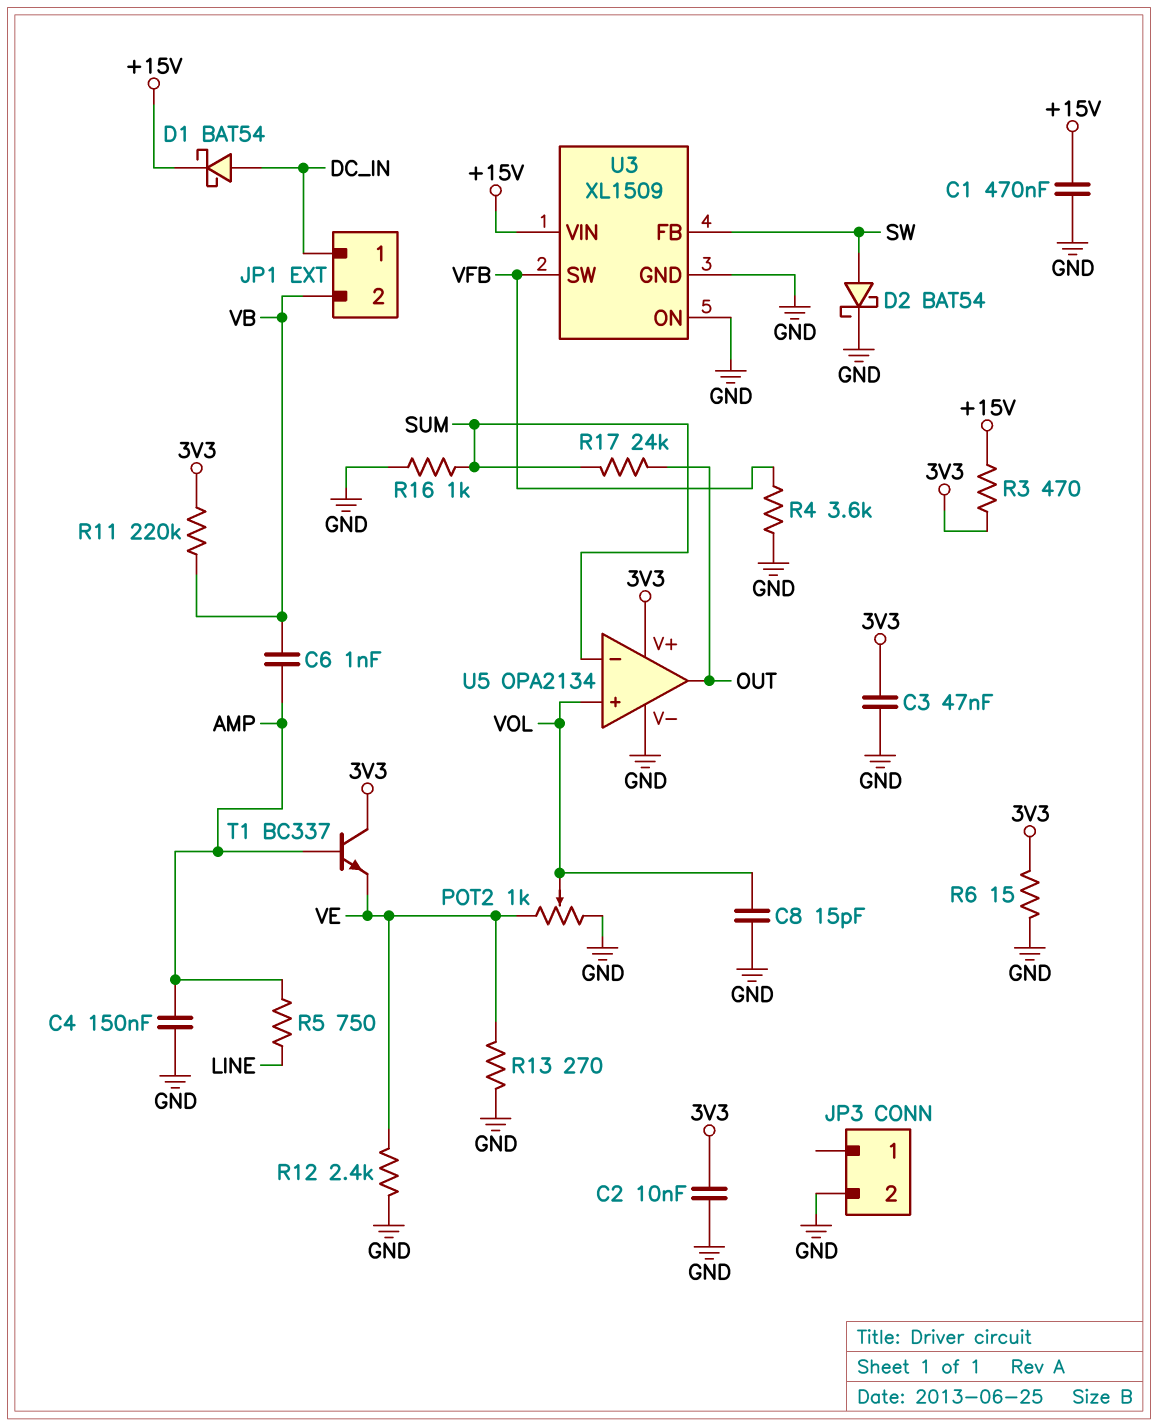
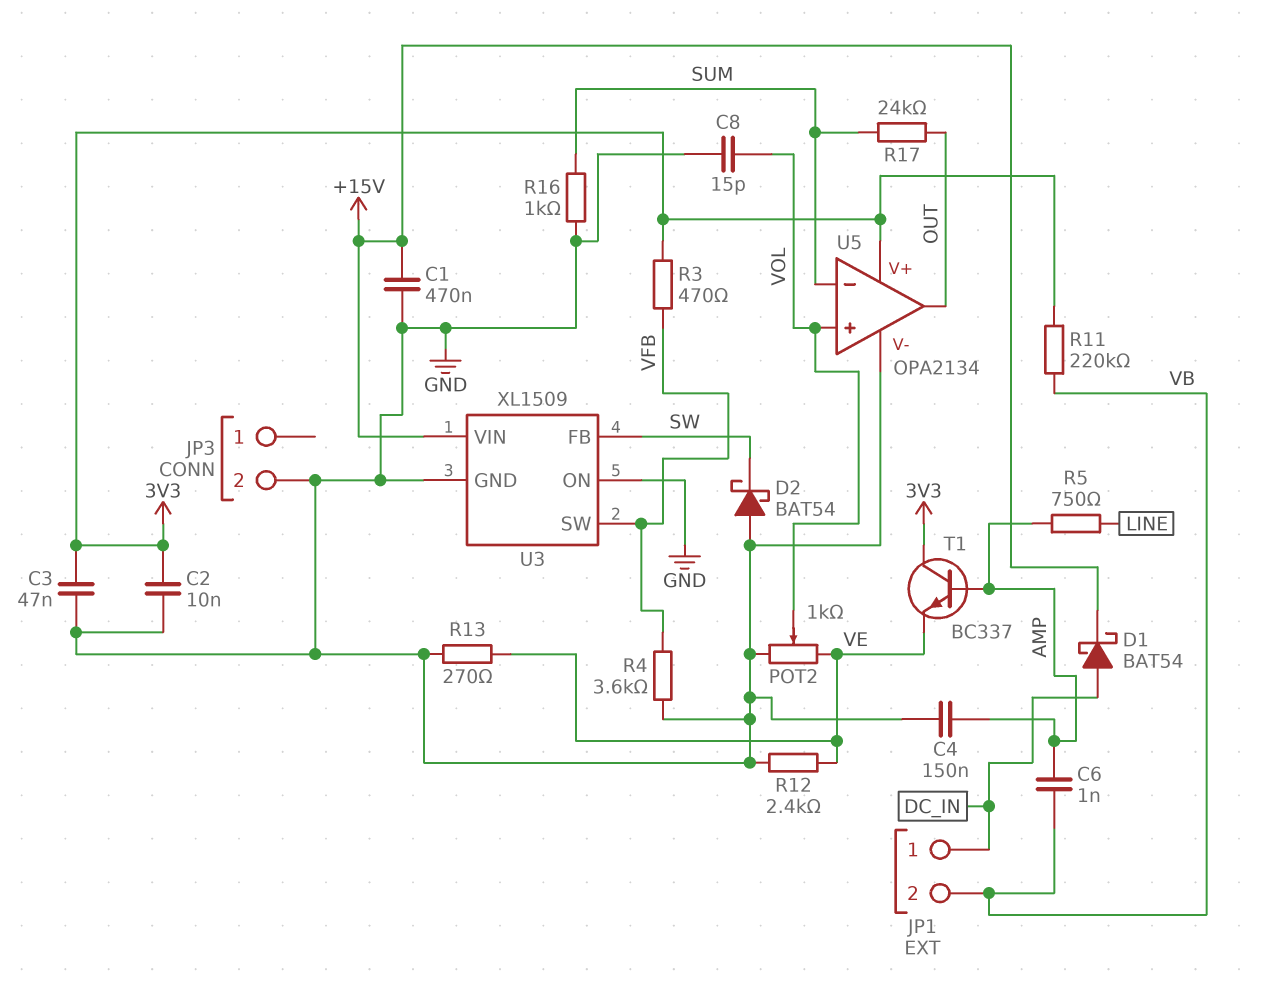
D2: schottky BAT54 (A SW, K GND) -> schottky BAT54 (A GND, K SW)
R3: 470 (+15V, 3V3) -> 470 (3V3, VFB)
R6: 15 (3V3, GND) -> none

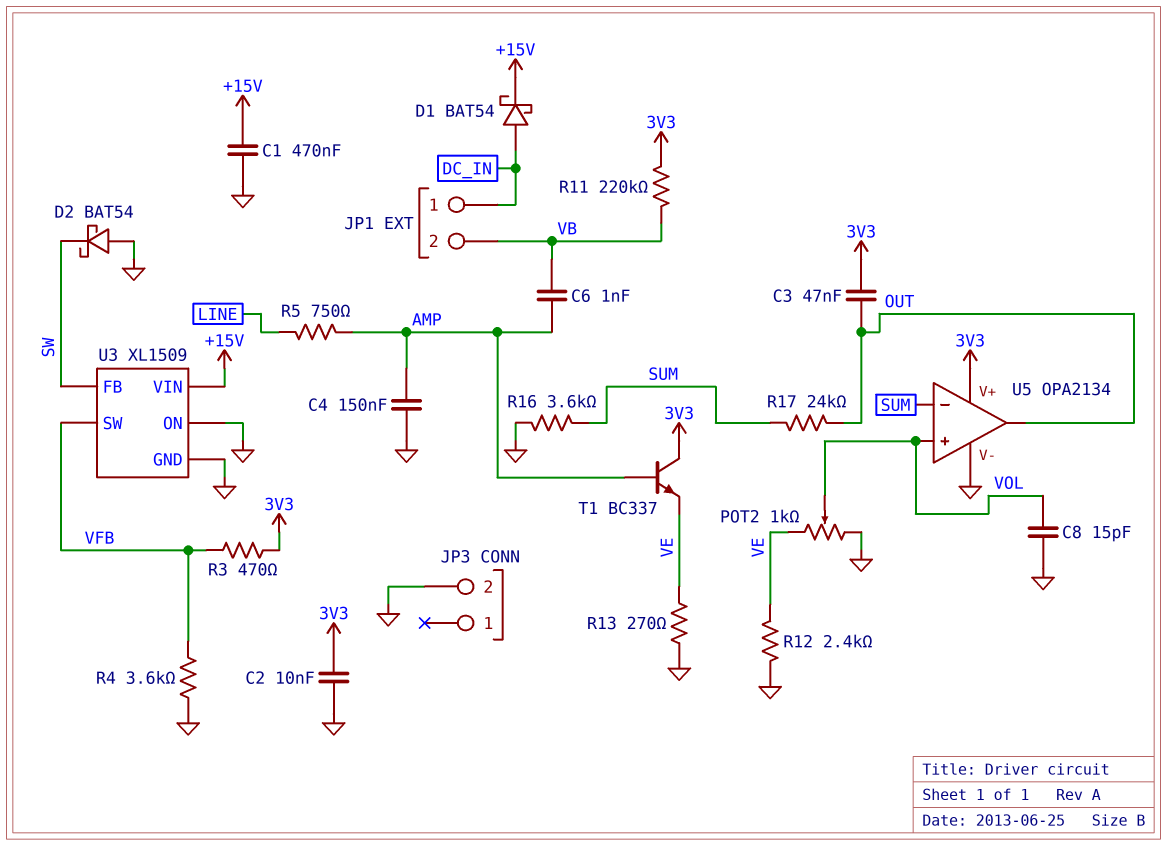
C3: 47nF (3V3, GND) -> 47nF (3V3, OUT)
R16: 1k (GND, SUM) -> 3.6k (GND, SUM)

